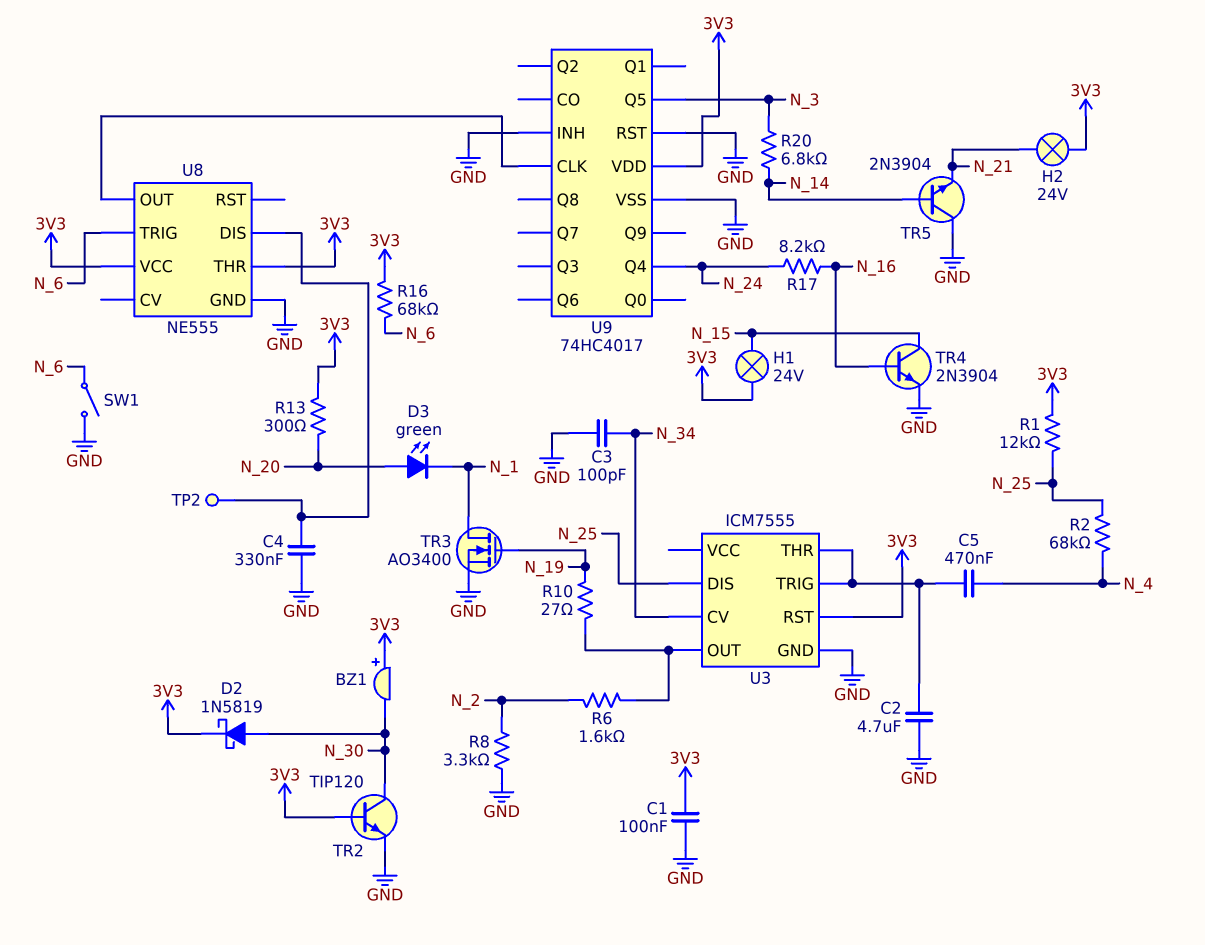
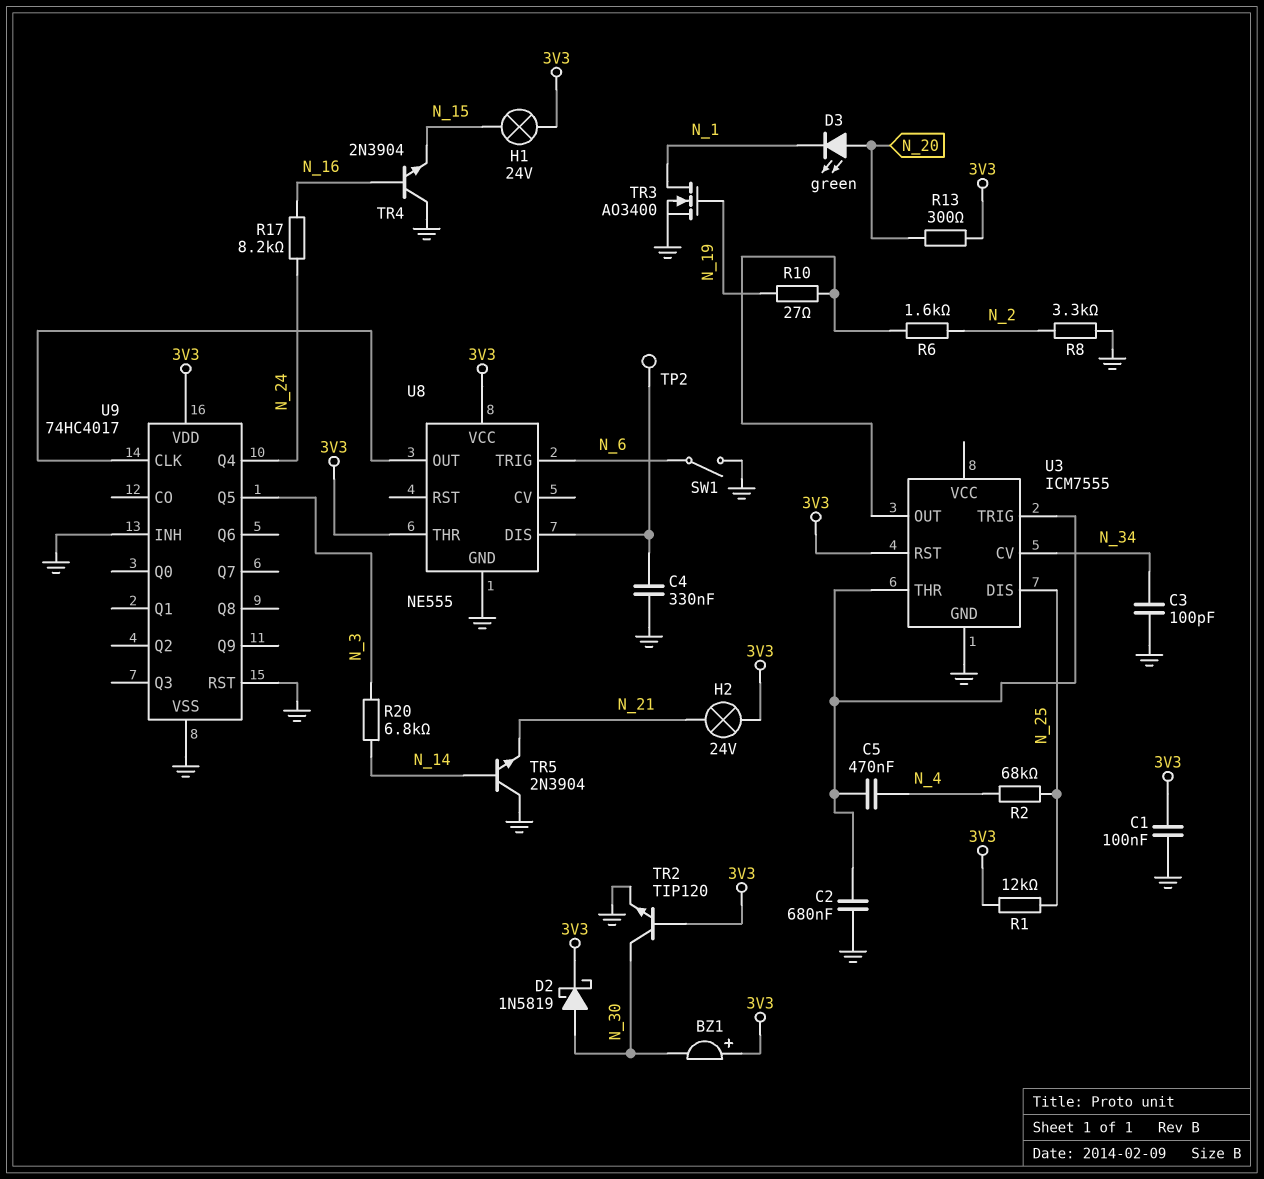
C2: 4.7uF (GND, U3/THR) -> 680nF (GND, U3/THR)
R16: 68k (3V3, N_6) -> none
TR4: NPN 2N3904 (B N_16, C N_15, E GND) -> NPN 2N3904 (B N_16, C GND, E N_15)

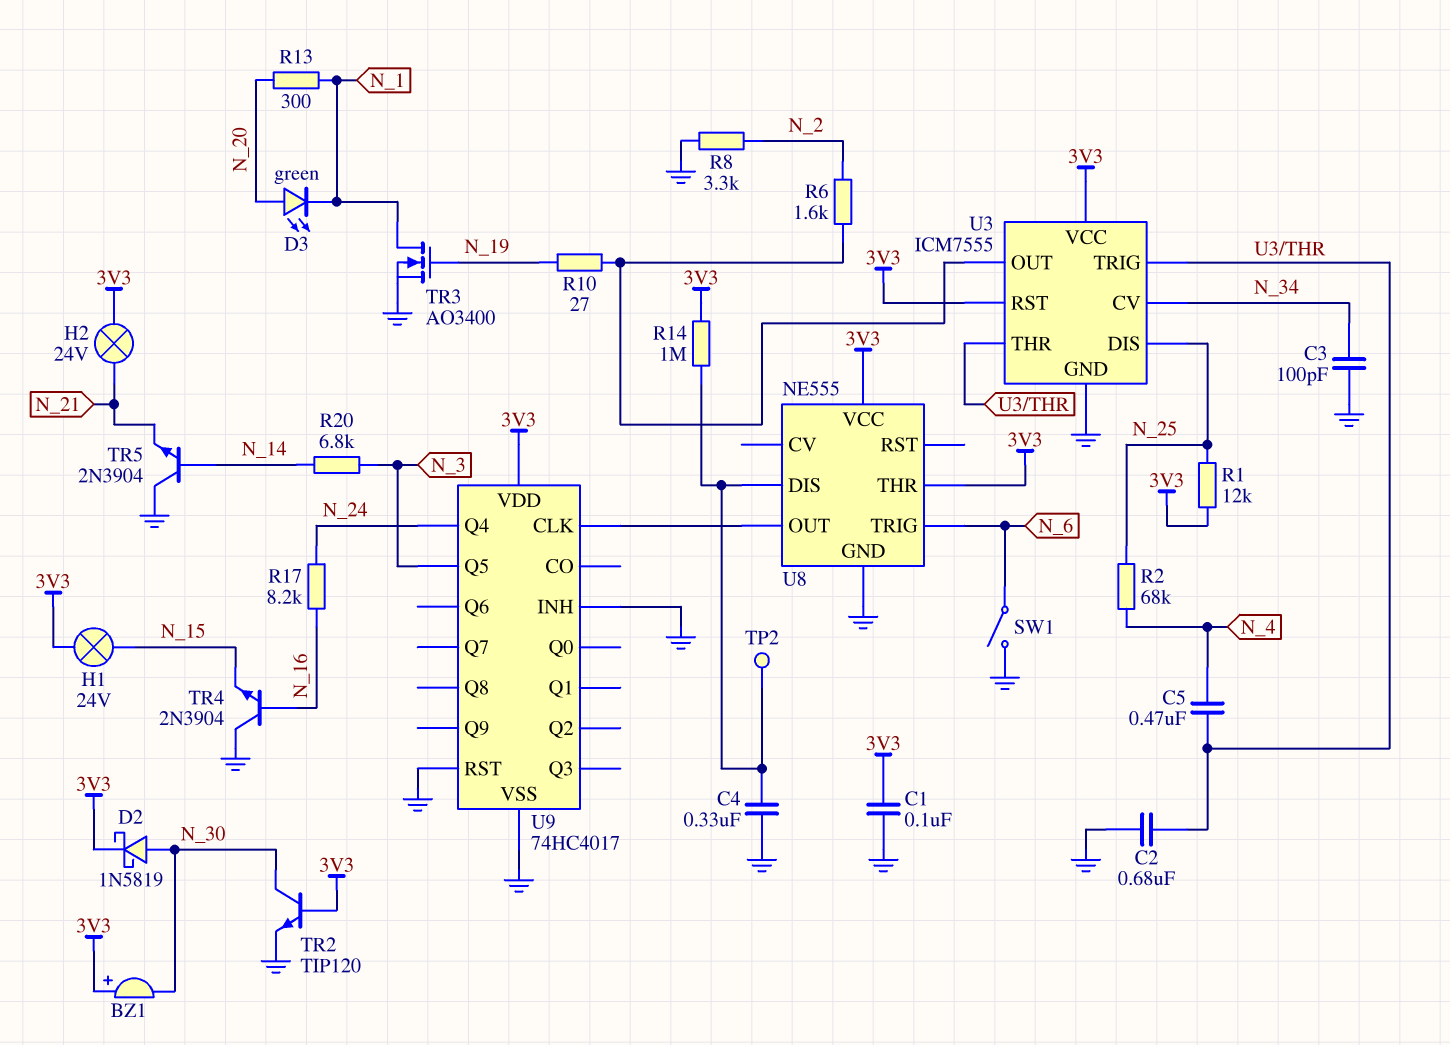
R13: 300 (3V3, N_20) -> 300 (N_1, N_20)
R14: none -> 1M (3V3, U8/DIS)
U3 pin VCC: none -> 3V3

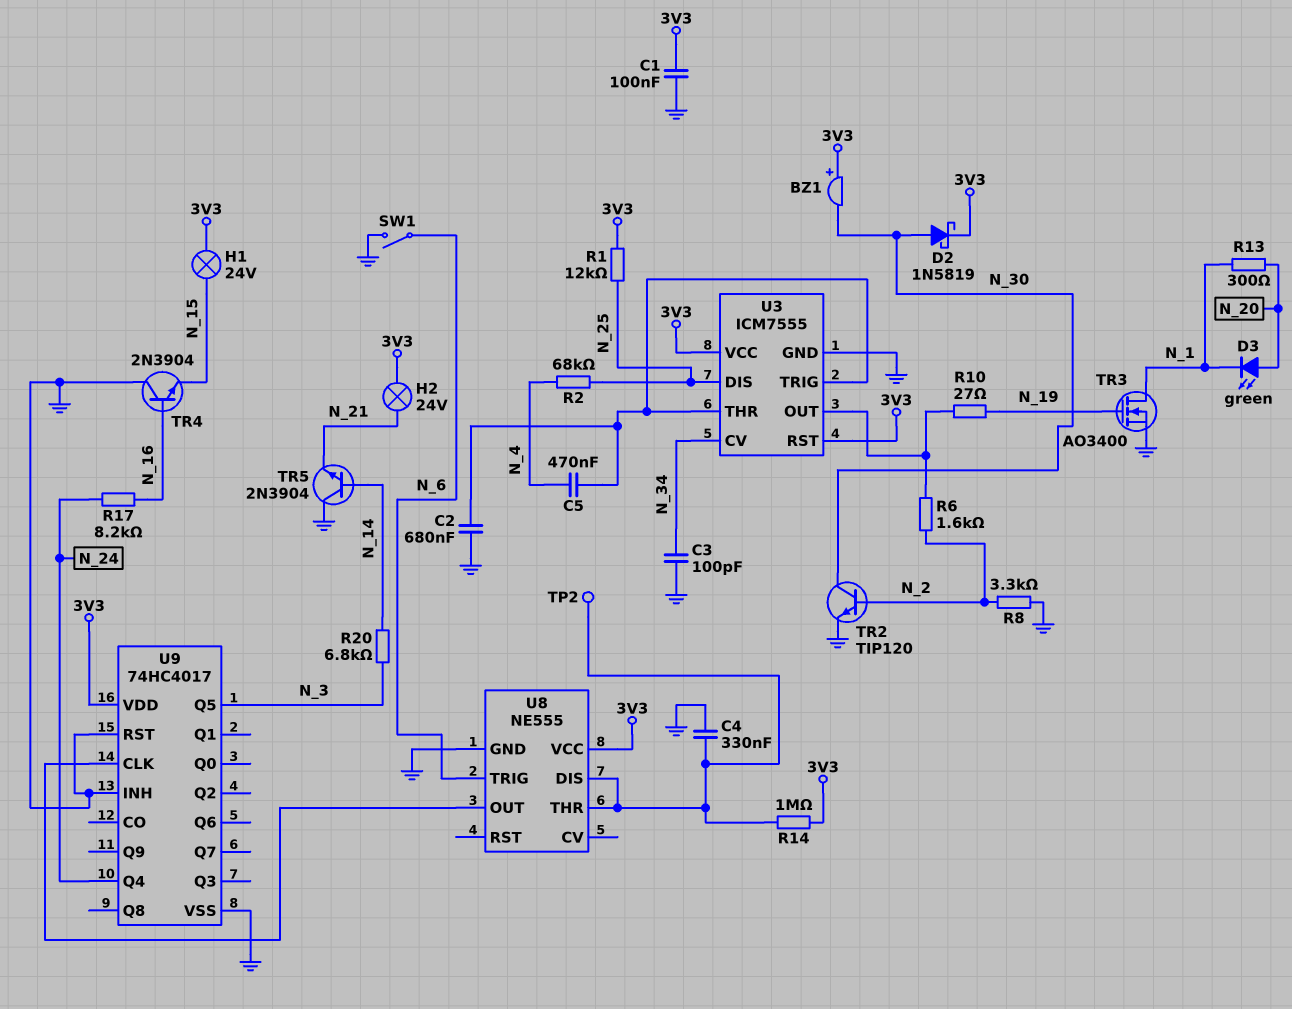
TR2: NPN TIP120 (B 3V3, C N_30, E GND) -> NPN TIP120 (B N_2, C N_30, E GND)
U8 pin THR: 3V3 -> U8/DIS

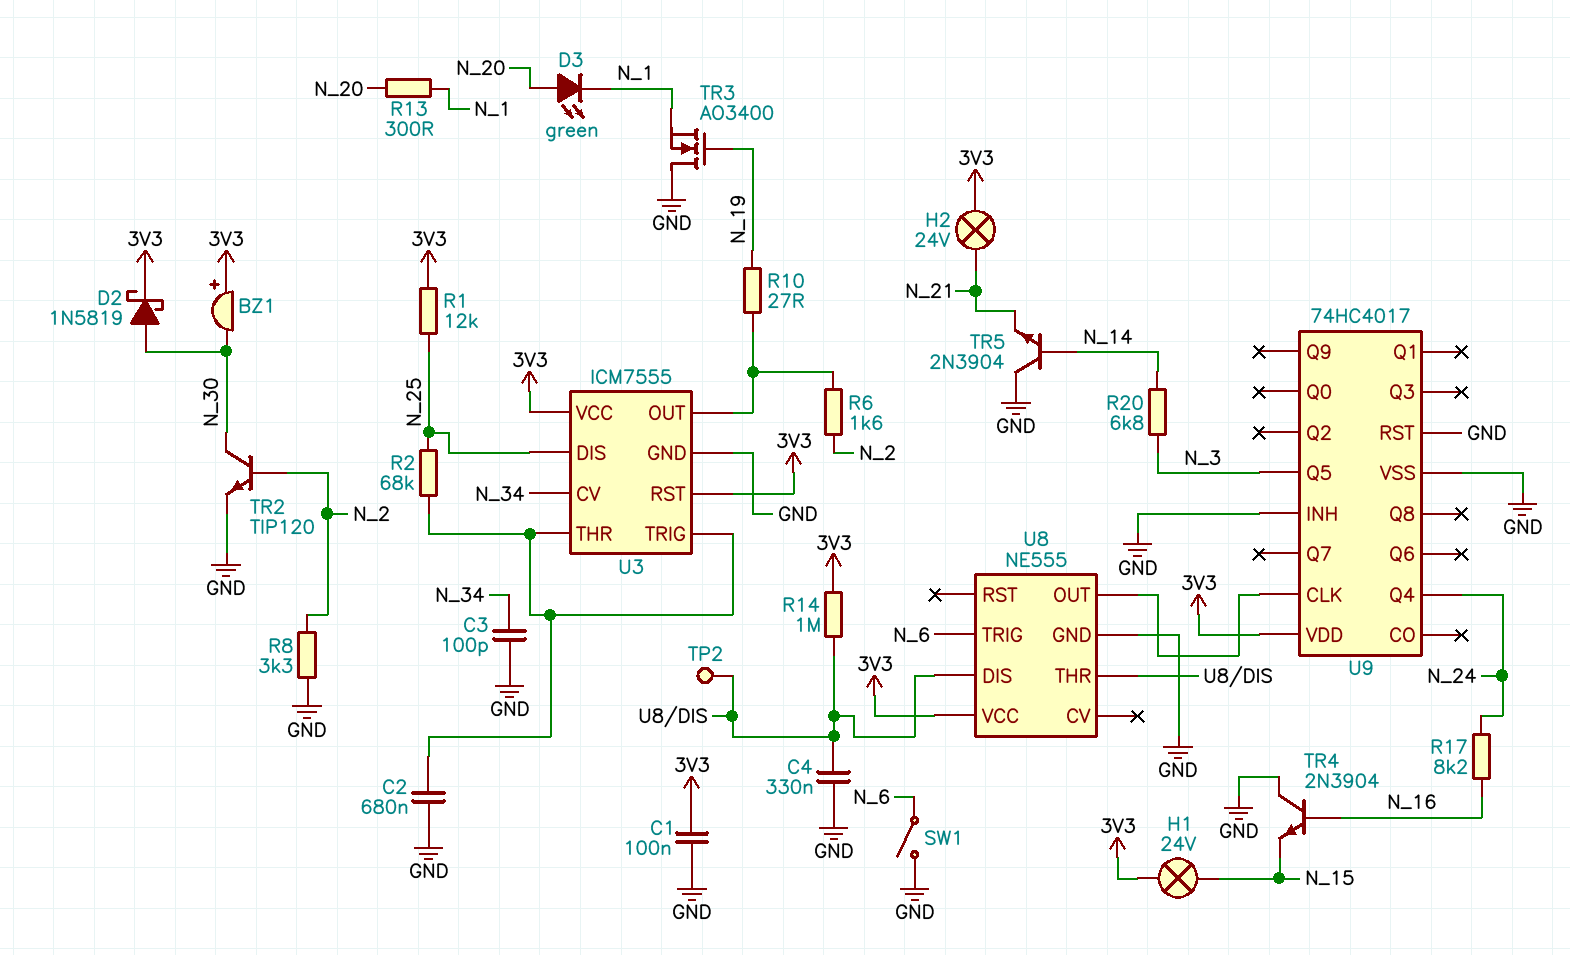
C5: 470nF (N_4, U3/THR) -> none
R2: 68k (N_4, N_25) -> 68k (N_25, U3/THR)
TR3: NMOS AO3400 (G N_19, D N_1, S GND) -> NMOS AO3400 (G N_19, D GND, S N_1)

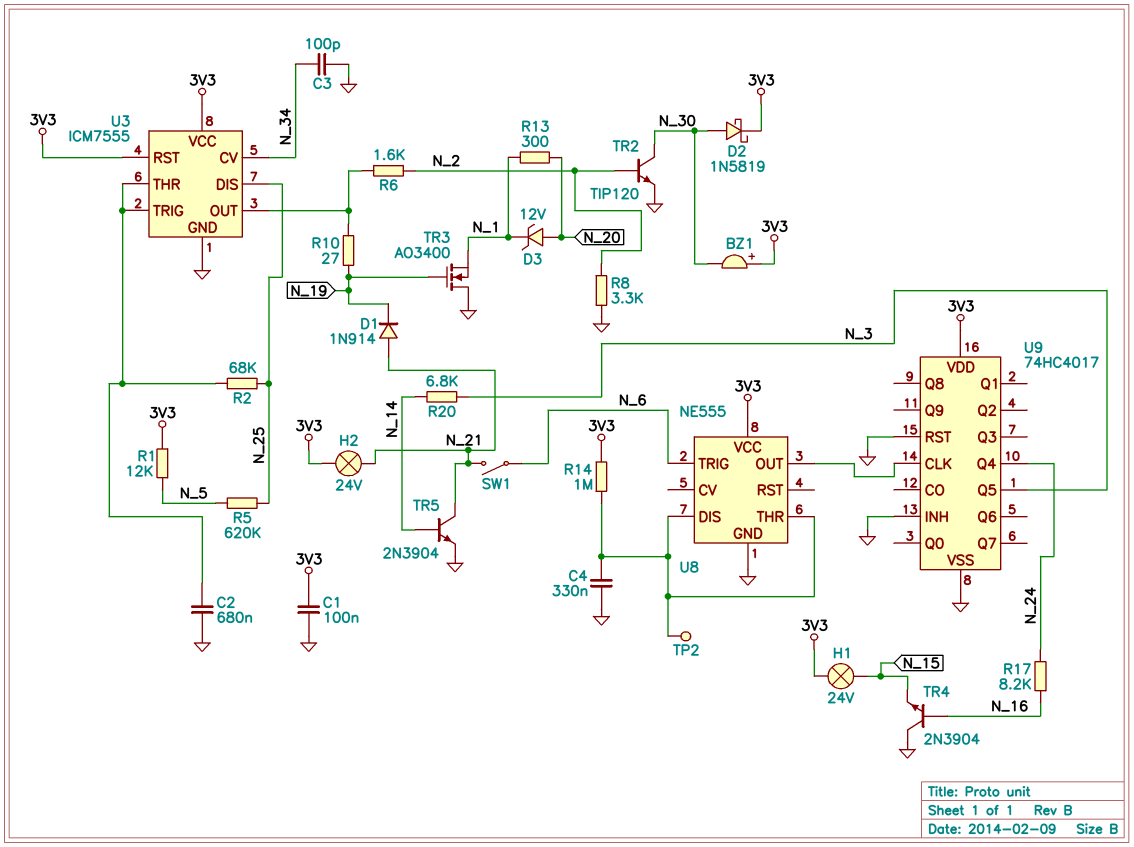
D1: none -> diode 1N914 (A N_21, K N_19)
D3: LED green (A N_20, K N_1) -> zener 12V (A N_20, K N_1)
R1: 12k (3V3, N_25) -> 12k (3V3, N_5)
R5: none -> 620k (N_5, N_25)
SW1: switch (GND, N_6) -> switch (N_6, N_21)
TR5: NPN 2N3904 (B N_14, C GND, E N_21) -> NPN 2N3904 (B N_14, C N_21, E GND)

